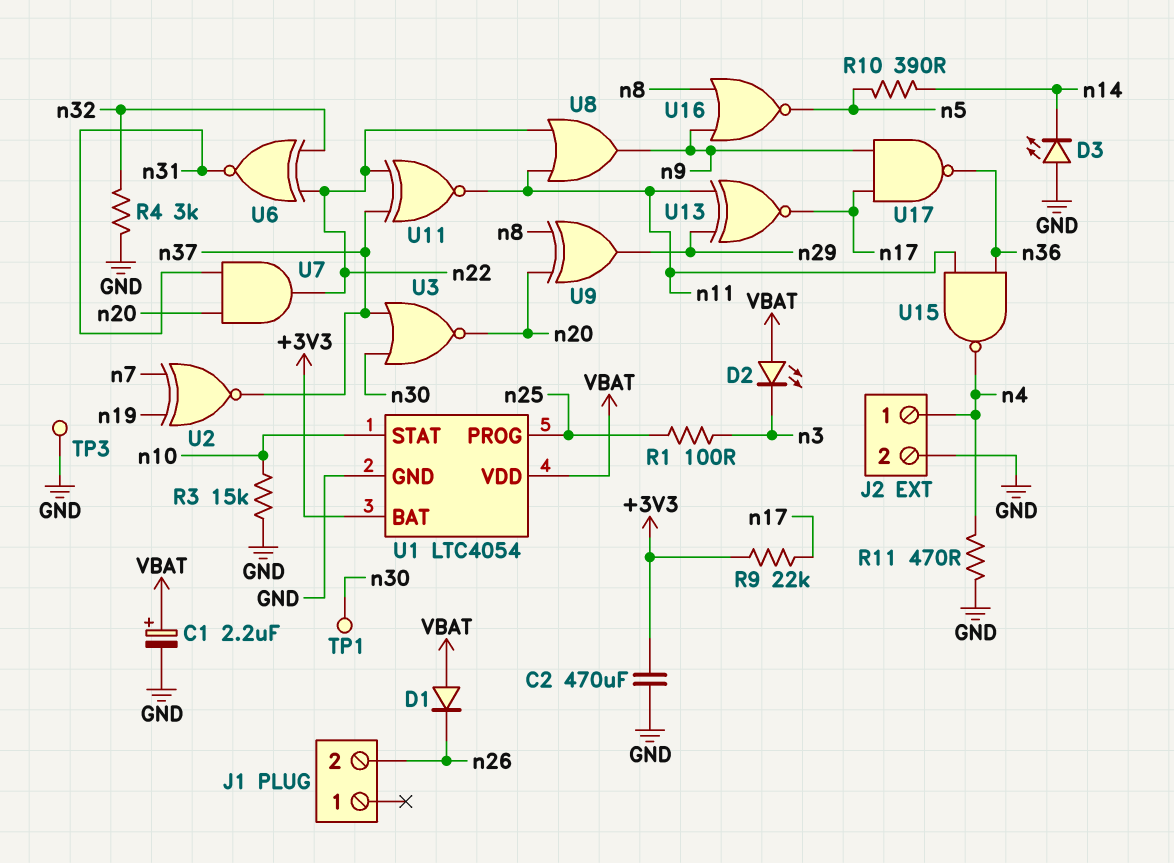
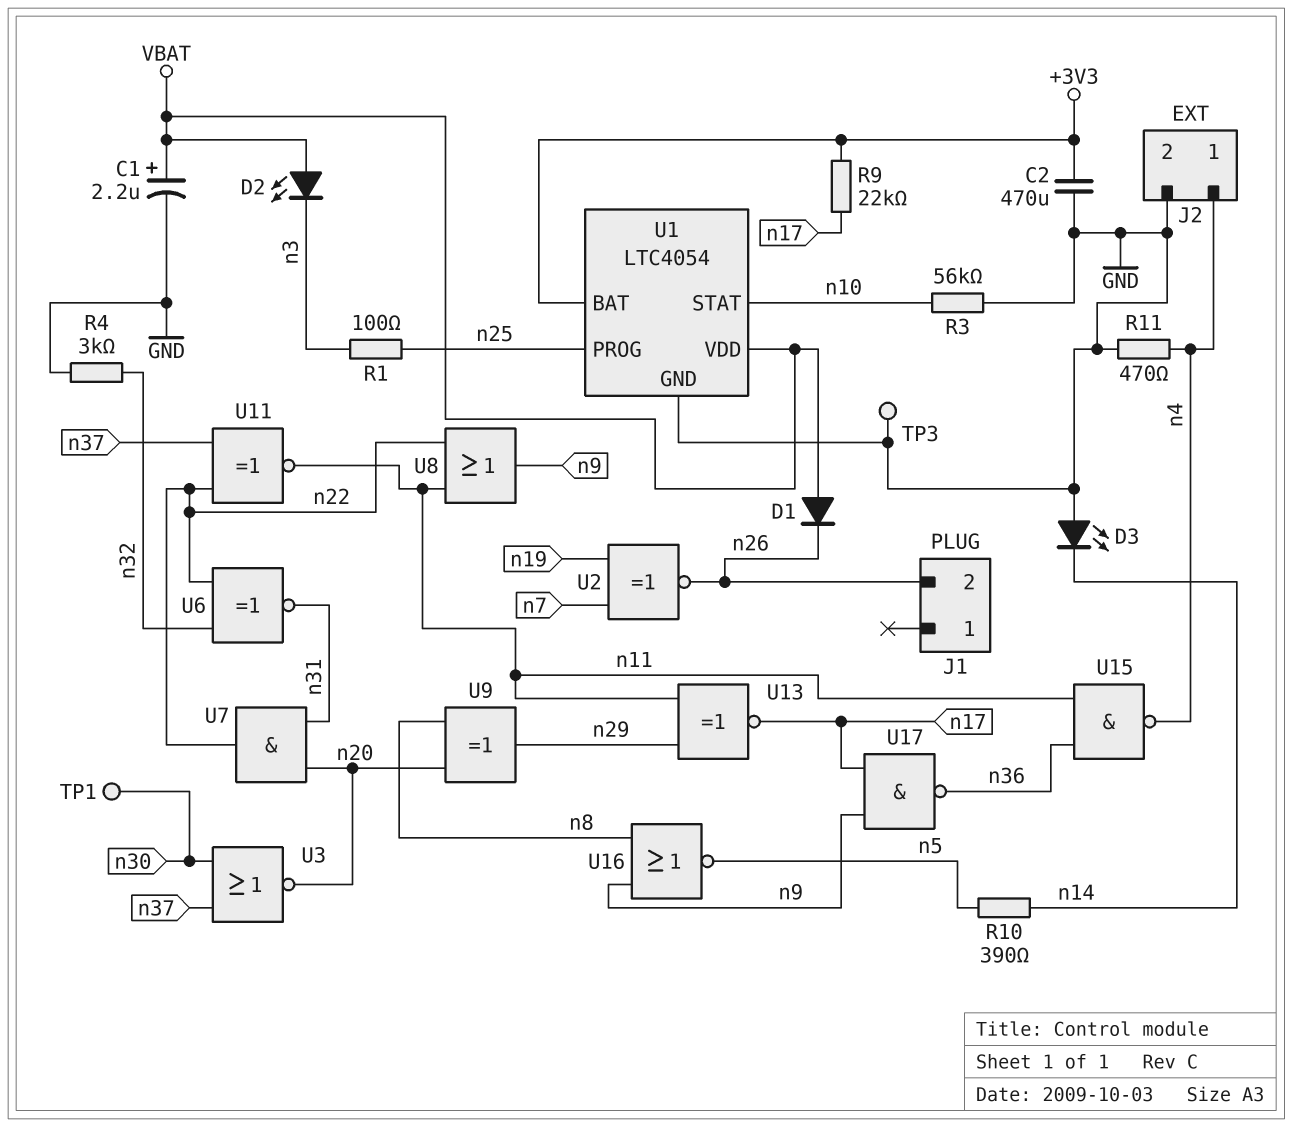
R3: 15k (GND, n10) -> 56k (GND, n10)
U2: XNOR (in n7, in n19, out n37) -> XNOR (in n7, in n19, out n26)

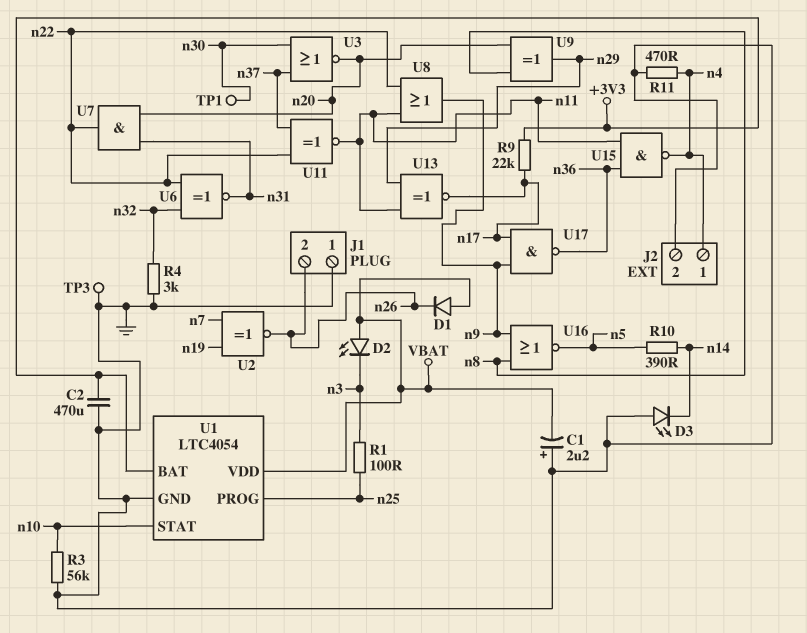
C1: 2.2uF (plus VBAT, minus GND) -> 2.2uF (plus GND, minus VBAT)
J1 pin 1: none -> GND

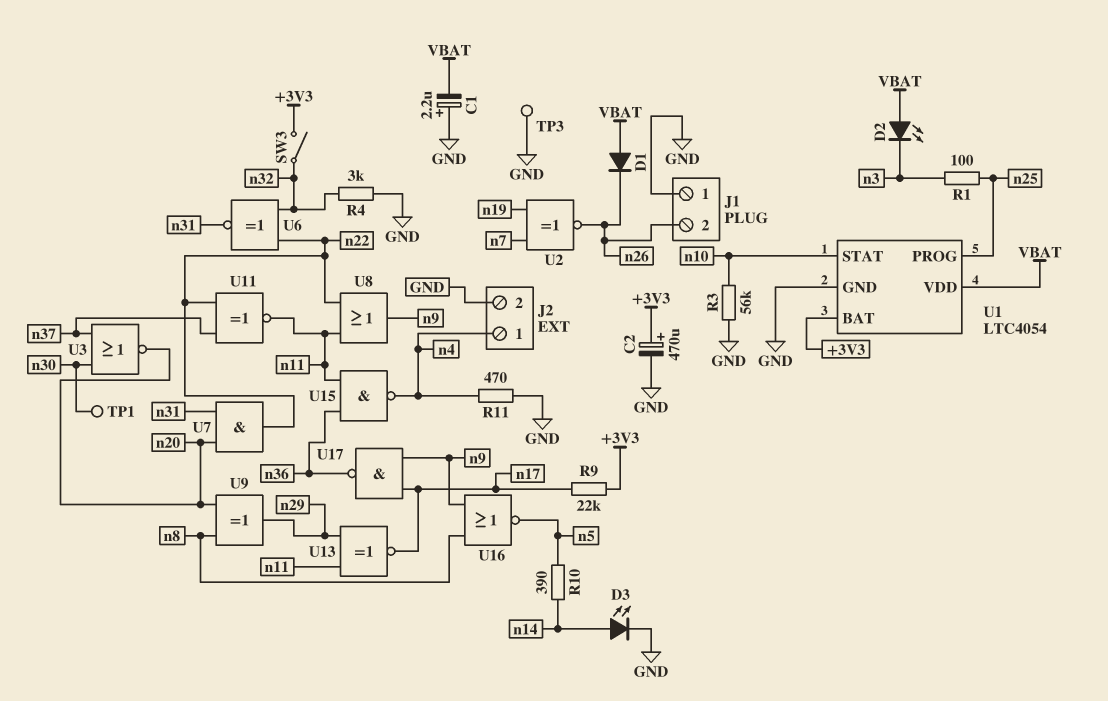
C2: 470uF (+3V3, GND) -> 470uF (plus +3V3, minus GND)
D3: LED (A GND, K n14) -> LED (A n14, K GND)
SW3: none -> switch (+3V3, n32)

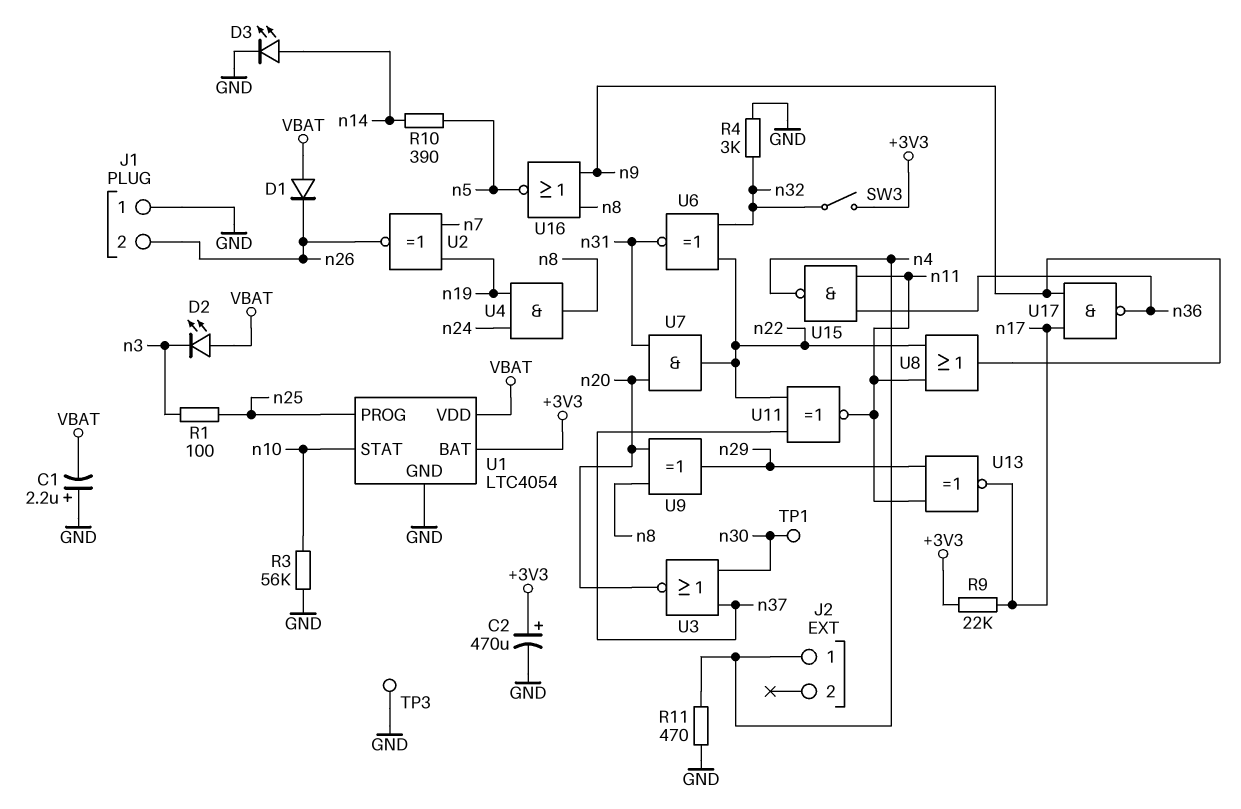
J2 pin 2: GND -> none
U4: none -> AND (in n19, in n24, out n8)

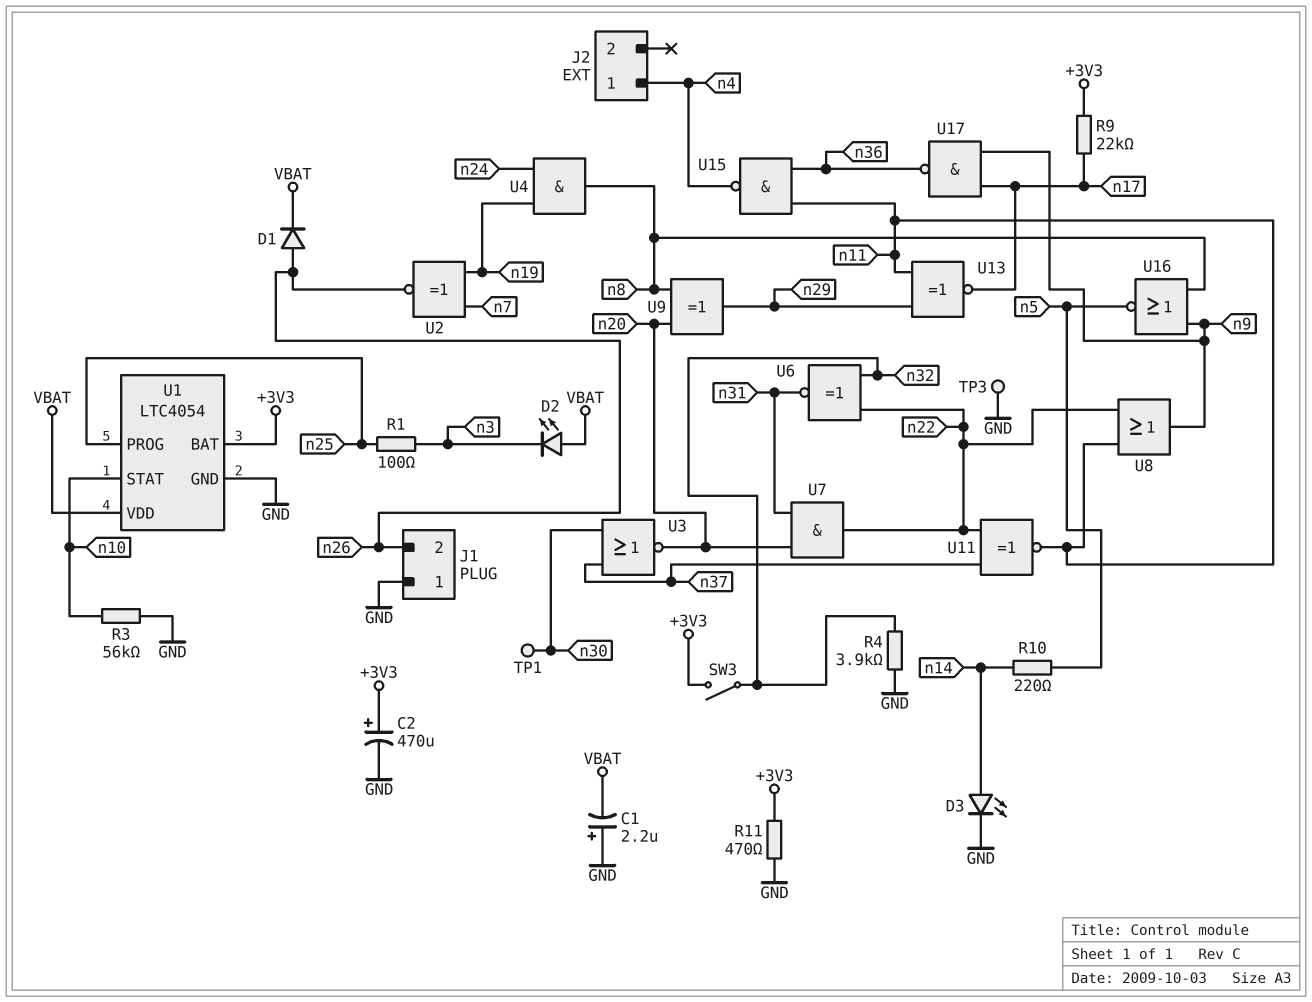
D1: diode (A VBAT, K n26) -> diode (A n26, K VBAT)
R4: 3k (GND, n32) -> 3.9k (GND, n32)
R10: 390 (n5, n14) -> 220 (n5, n14)
R11: 470 (GND, n4) -> 470 (+3V3, GND)

